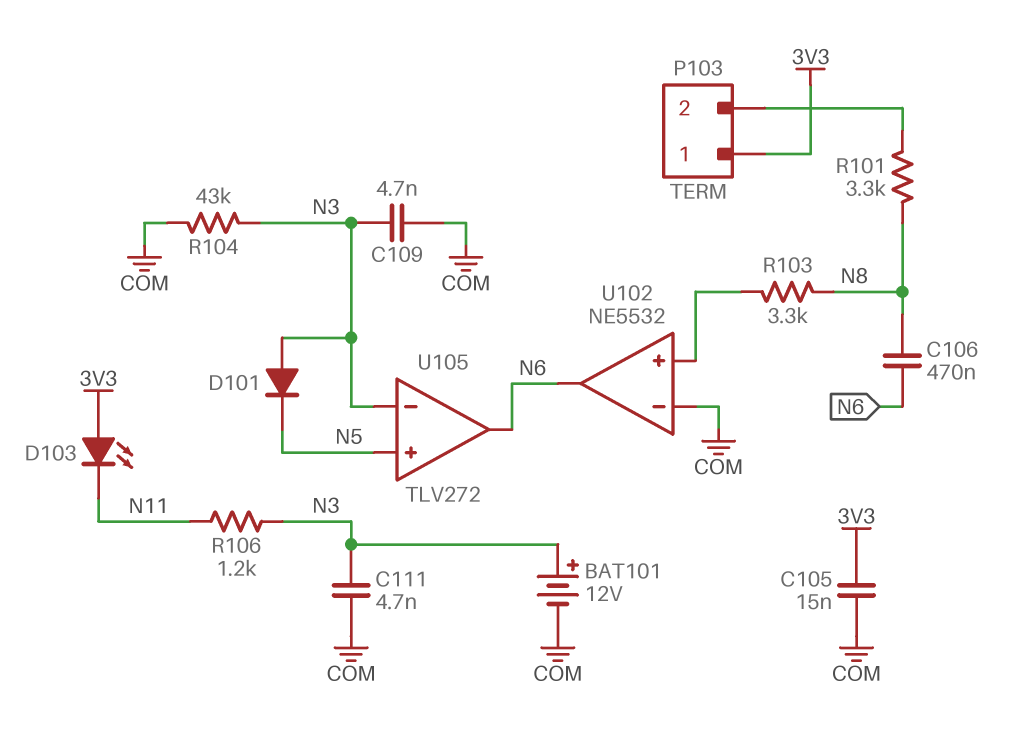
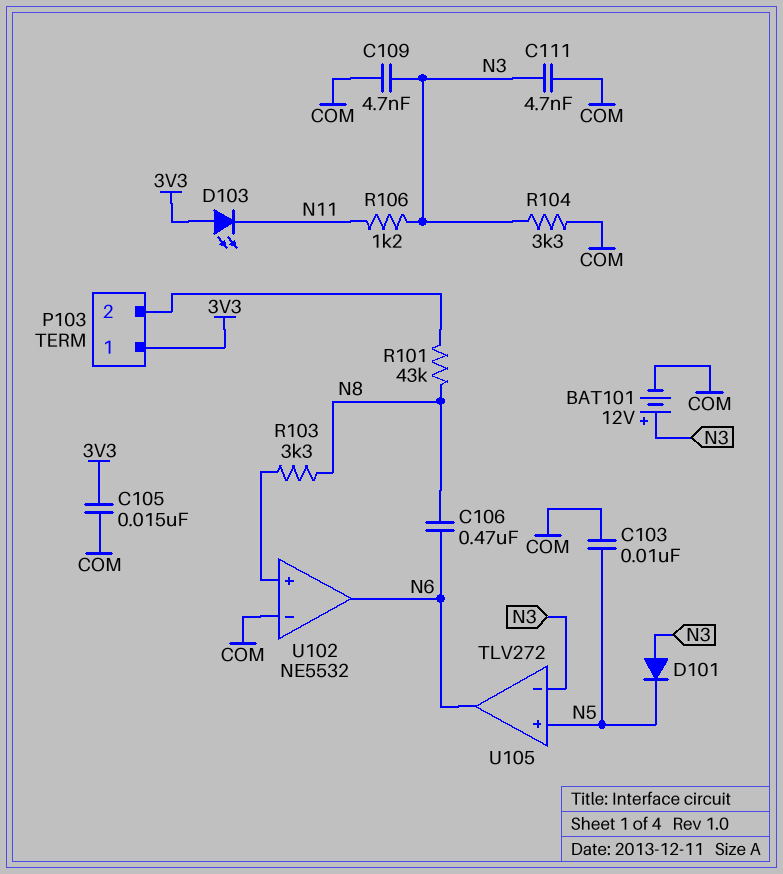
C103: none -> 10nF (COM, N5)
R101: 3.3k (N8, P103/2) -> 43k (N8, P103/2)
R104: 43k (COM, N3) -> 3.3k (COM, N3)

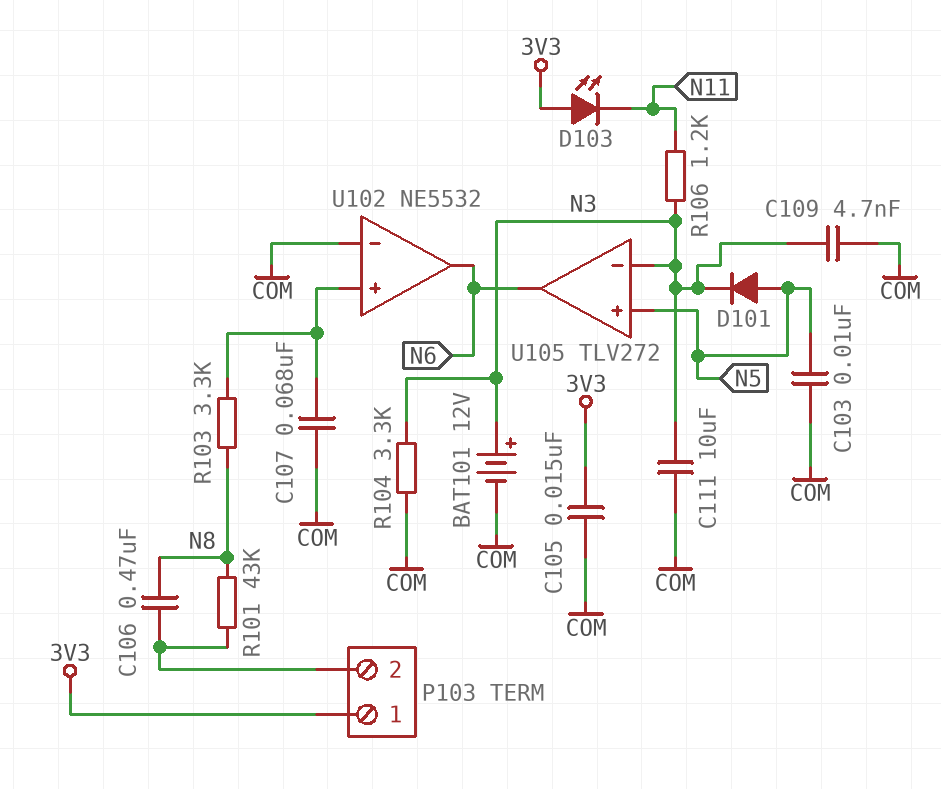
C106: 470nF (N6, N8) -> 470nF (N8, P103/2)
C107: none -> 68nF (COM, U102/in+)
C111: 4.7nF (COM, N3) -> 10uF (COM, N3)
D101: diode (A N3, K N5) -> diode (A N5, K N3)

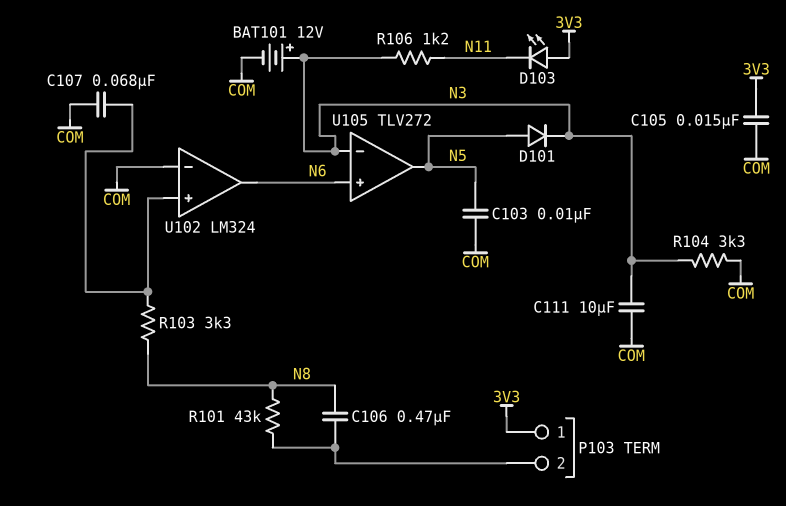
C109: 4.7nF (COM, N3) -> none
U102: NE5532 -> LM324
U105 pin in+: N5 -> N6
U105 pin out: N6 -> N5

